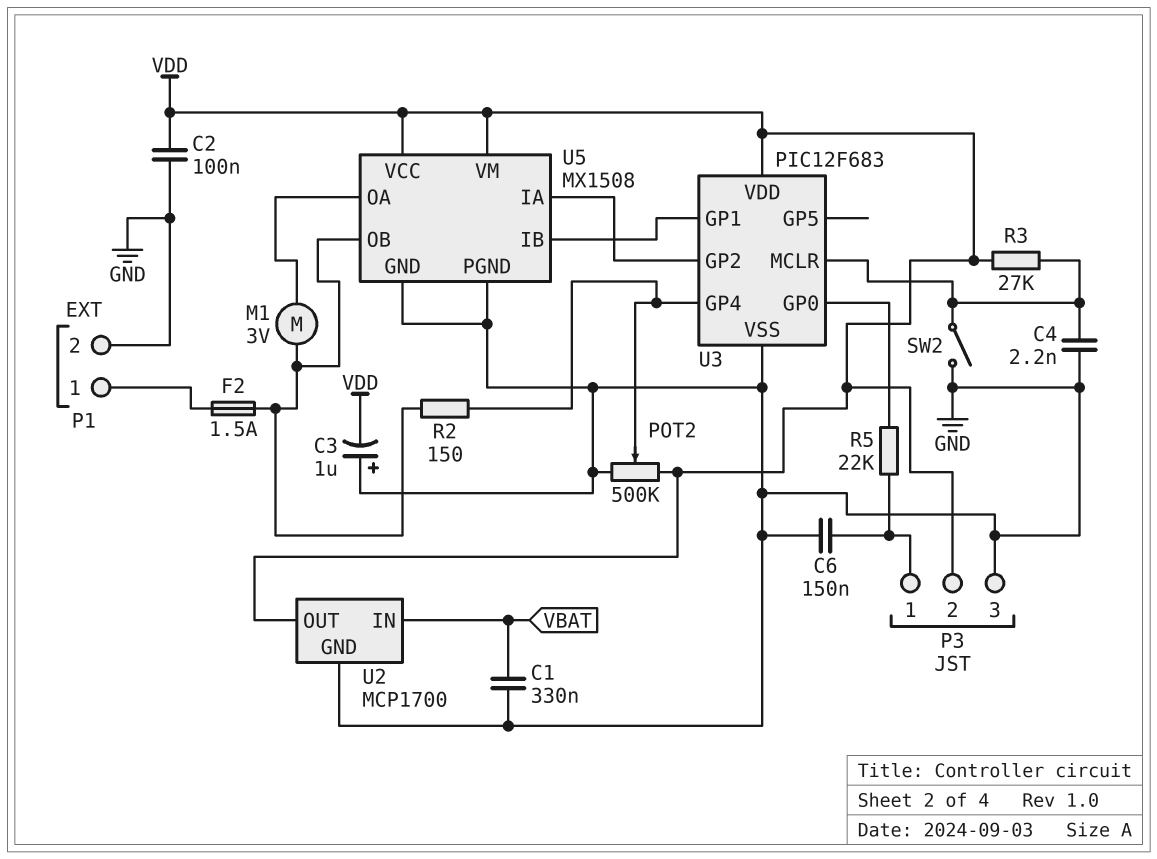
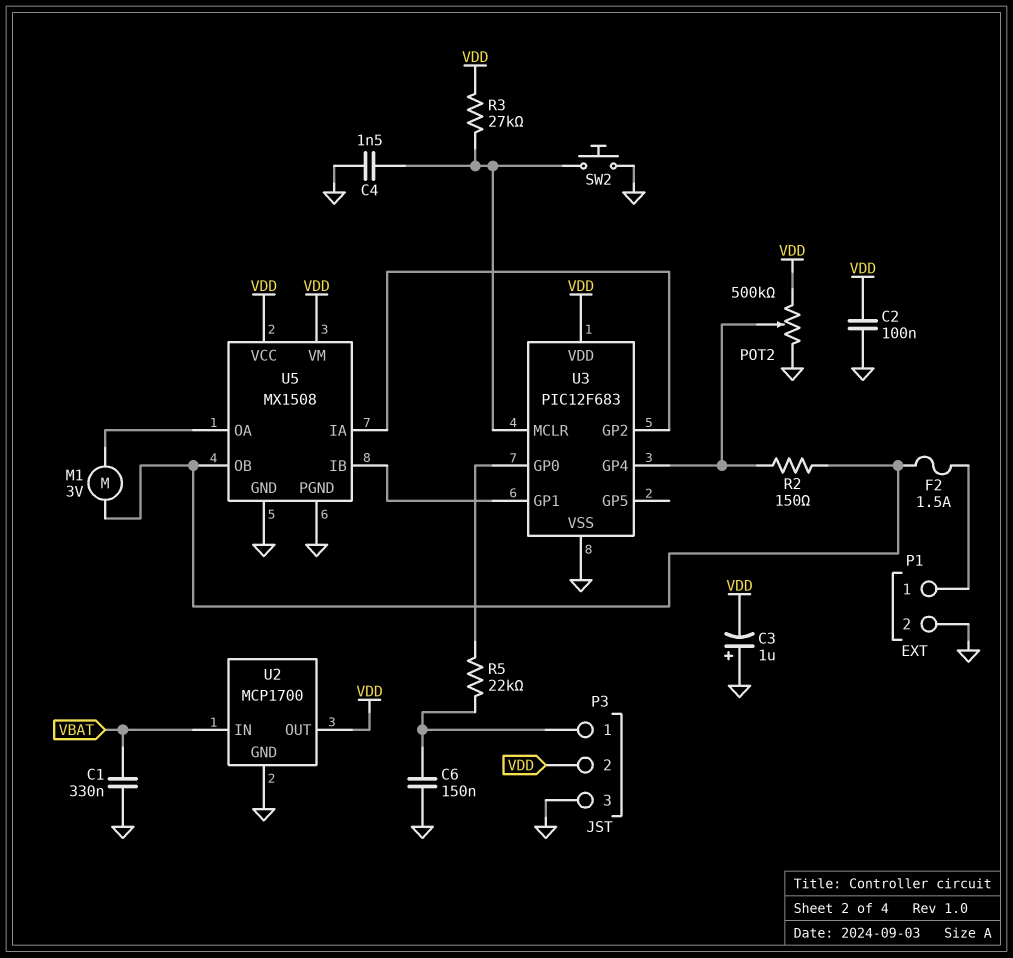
C4: 2.2nF (GND, U3/MCLR) -> 1.5nF (GND, U3/MCLR)
SW2: switch (GND, U3/MCLR) -> button (GND, U3/MCLR)

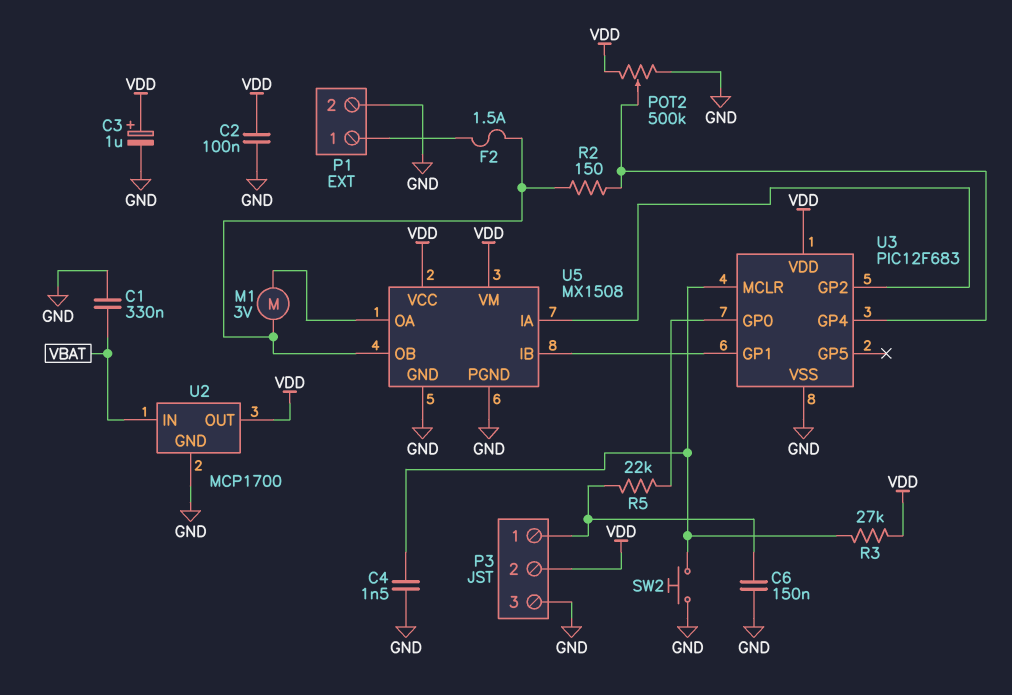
C3: 1uF (plus GND, minus VDD) -> 1uF (plus VDD, minus GND)

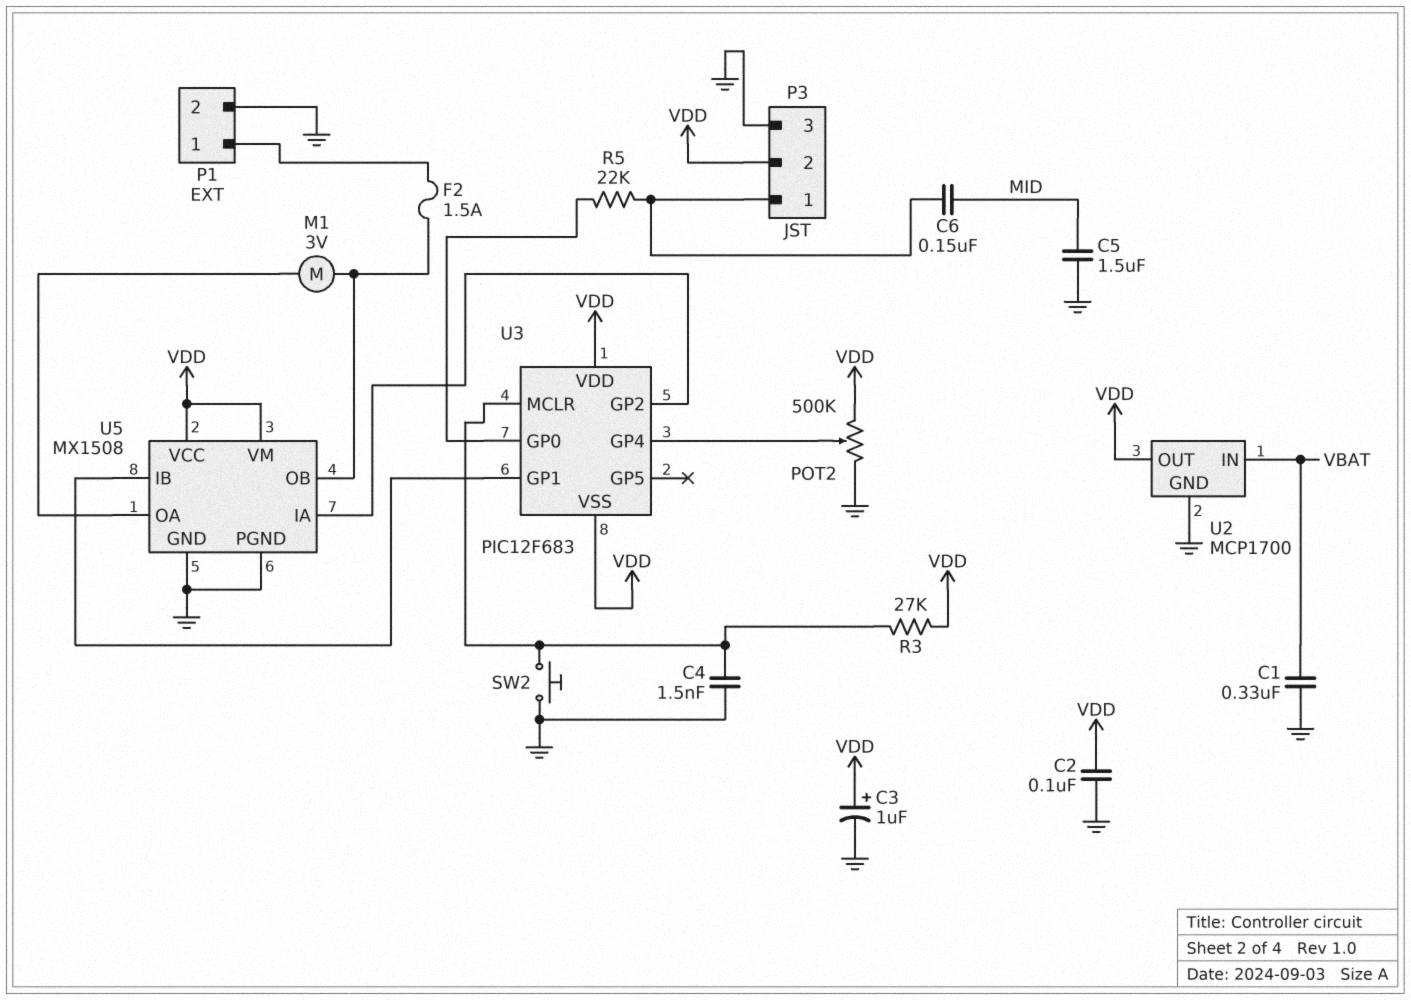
C5: none -> 1.5uF (GND, MID)
C6: 150nF (GND, P3/1) -> 150nF (MID, P3/1)
R2: 150 (U3/GP4, U5/OB) -> none
U3 pin VSS: GND -> VDD

